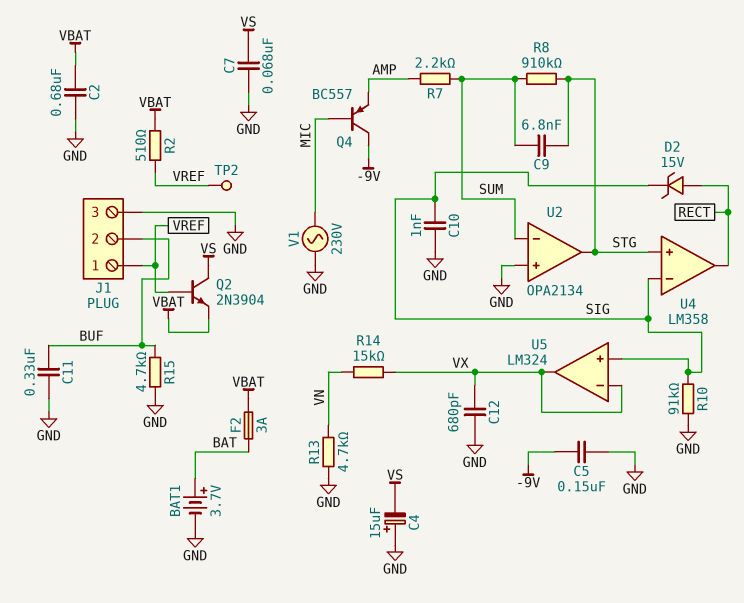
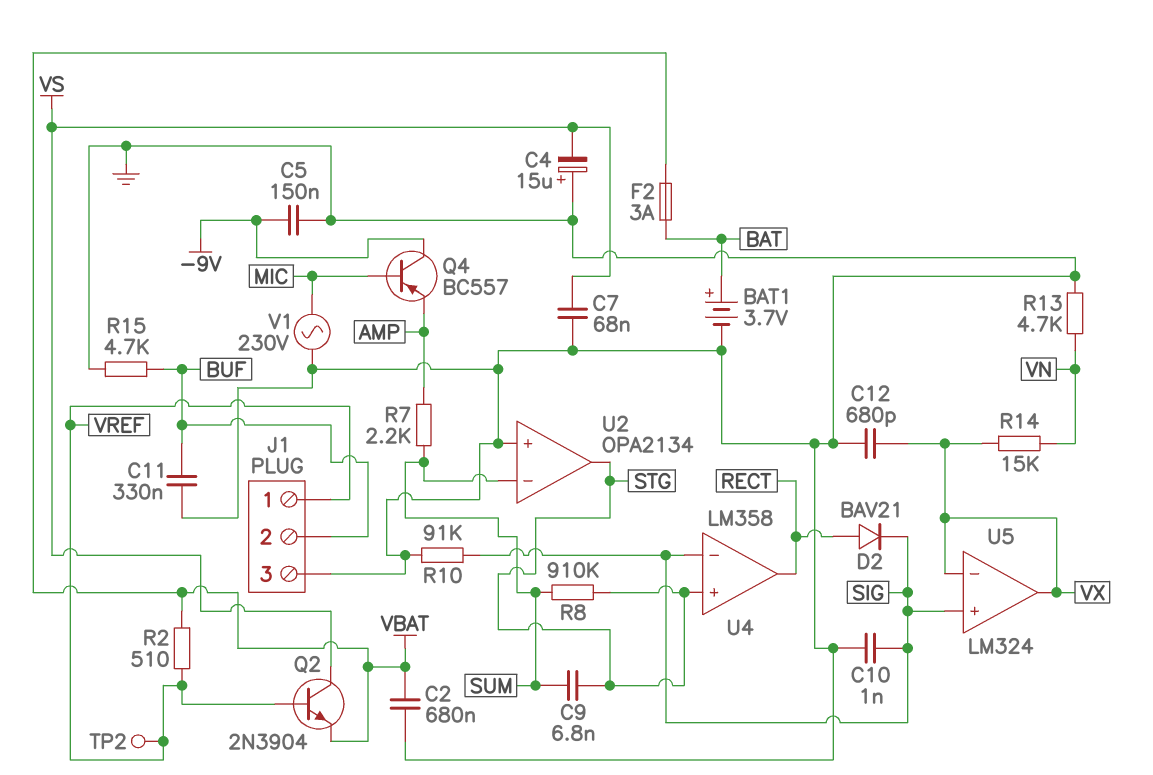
D2: zener 15V (A RECT, K SIG) -> diode BAV21 (A RECT, K SIG)

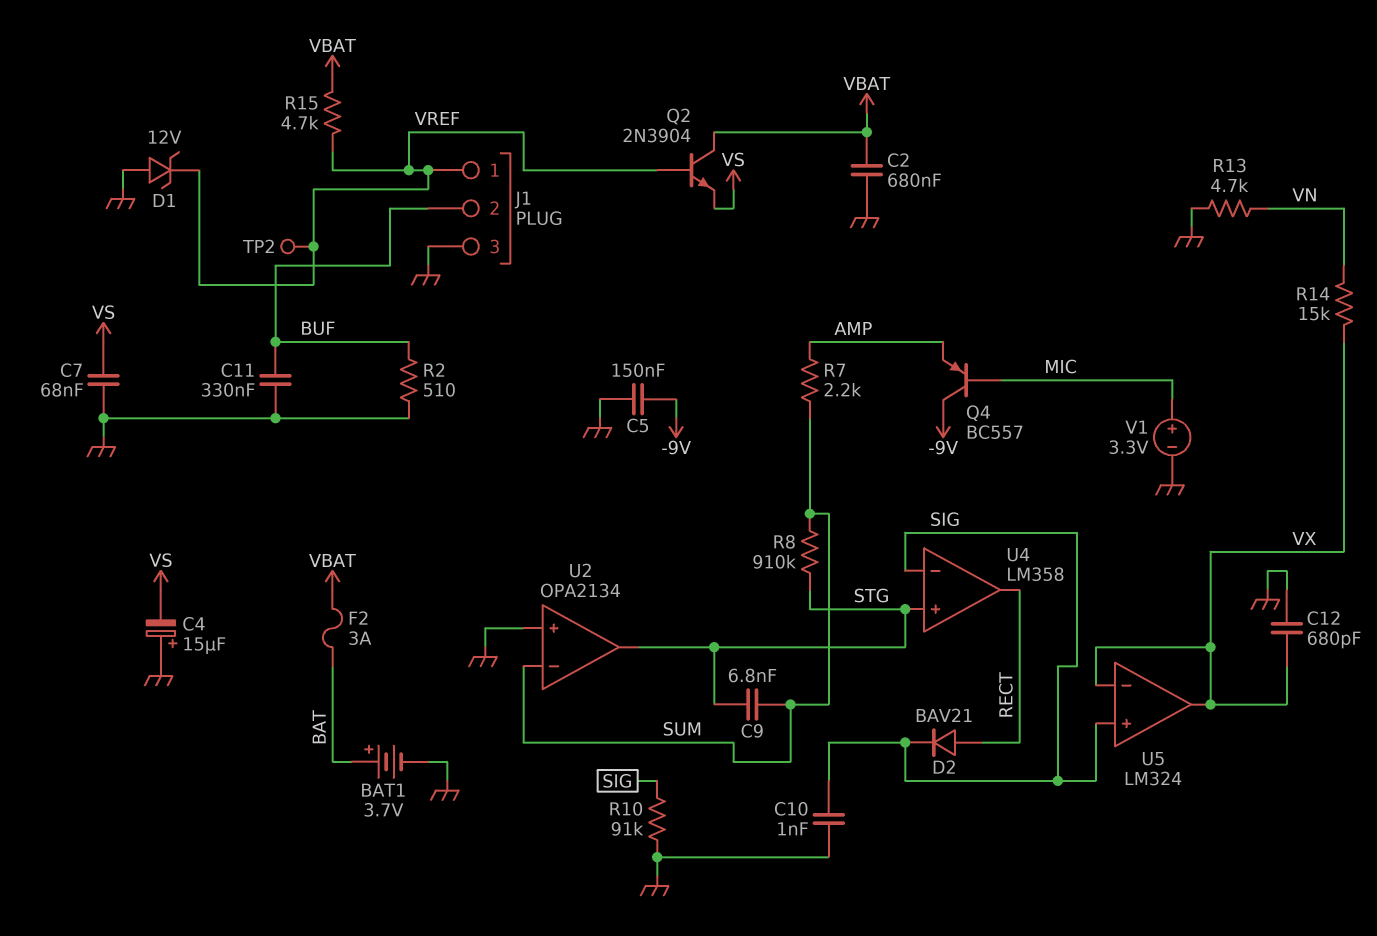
D1: none -> zener 12V (A GND, K VREF)
Q2: NPN 2N3904 (B VREF, C VS, E VBAT) -> NPN 2N3904 (B VREF, C VBAT, E VS)
R2: 510 (VBAT, VREF) -> 510 (BUF, GND)
R15: 4.7k (BUF, GND) -> 4.7k (VBAT, VREF)
V1: AC 230V (GND, MIC) -> 3.3V (plus MIC, minus GND)

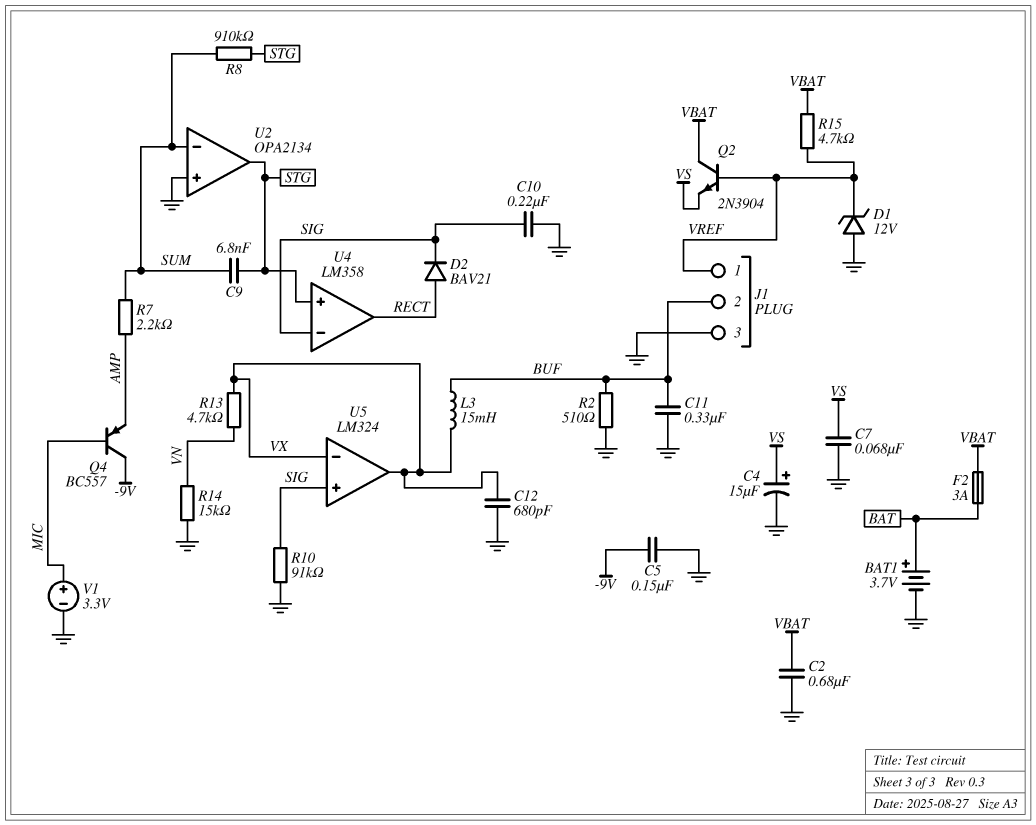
C4: 15uF (plus GND, minus VS) -> 15uF (plus VS, minus GND)
C10: 1nF (GND, SIG) -> 220nF (GND, SIG)
L3: none -> 15mH (BUF, VX)
R13: 4.7k (GND, VN) -> 4.7k (VN, VX)
R14: 15k (VN, VX) -> 15k (GND, VN)
TP2: test point (VREF) -> none

